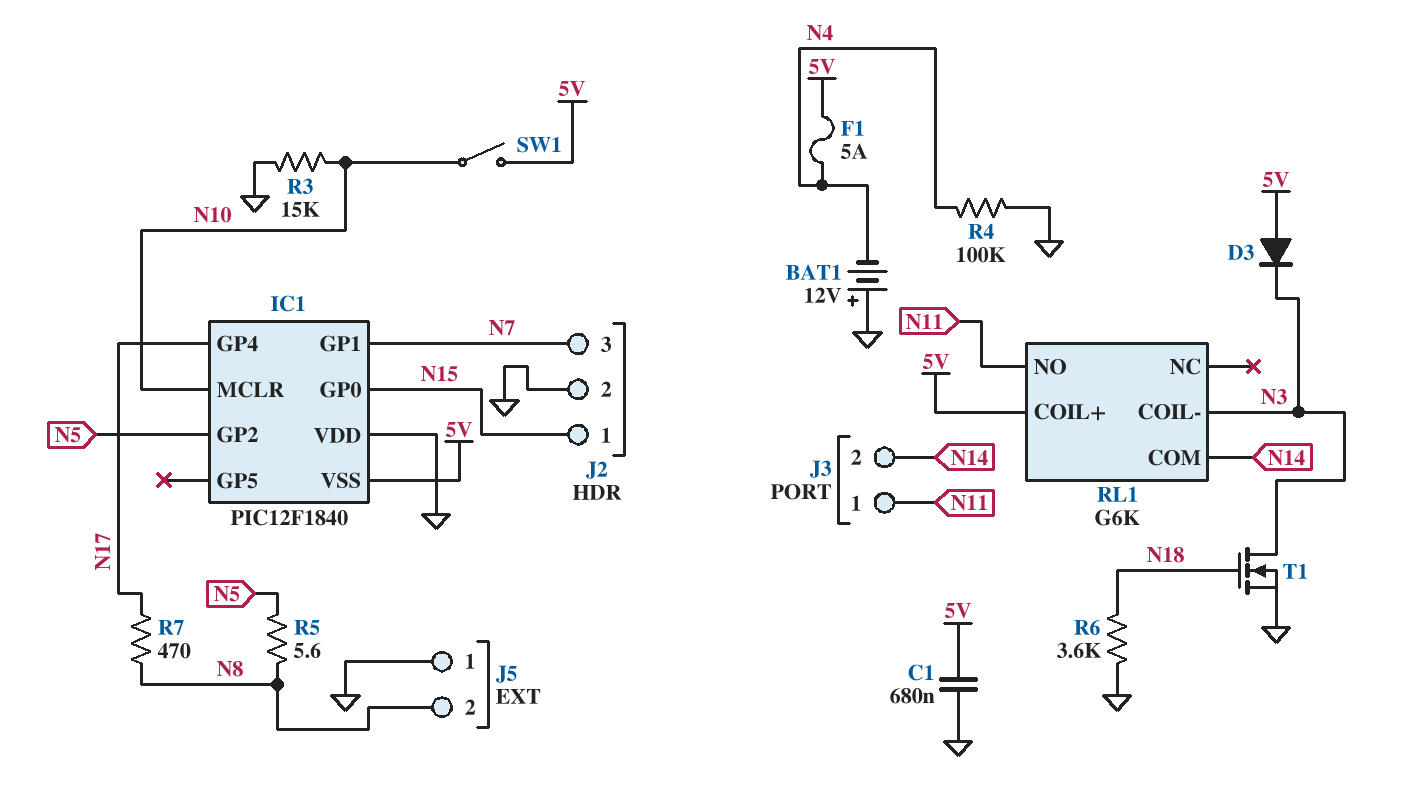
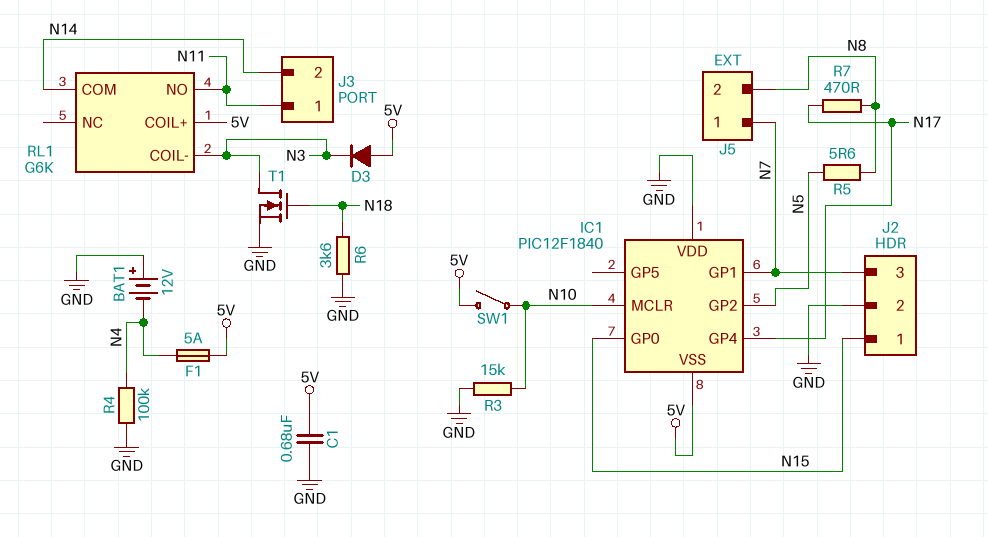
J5 pin 1: GND -> N7

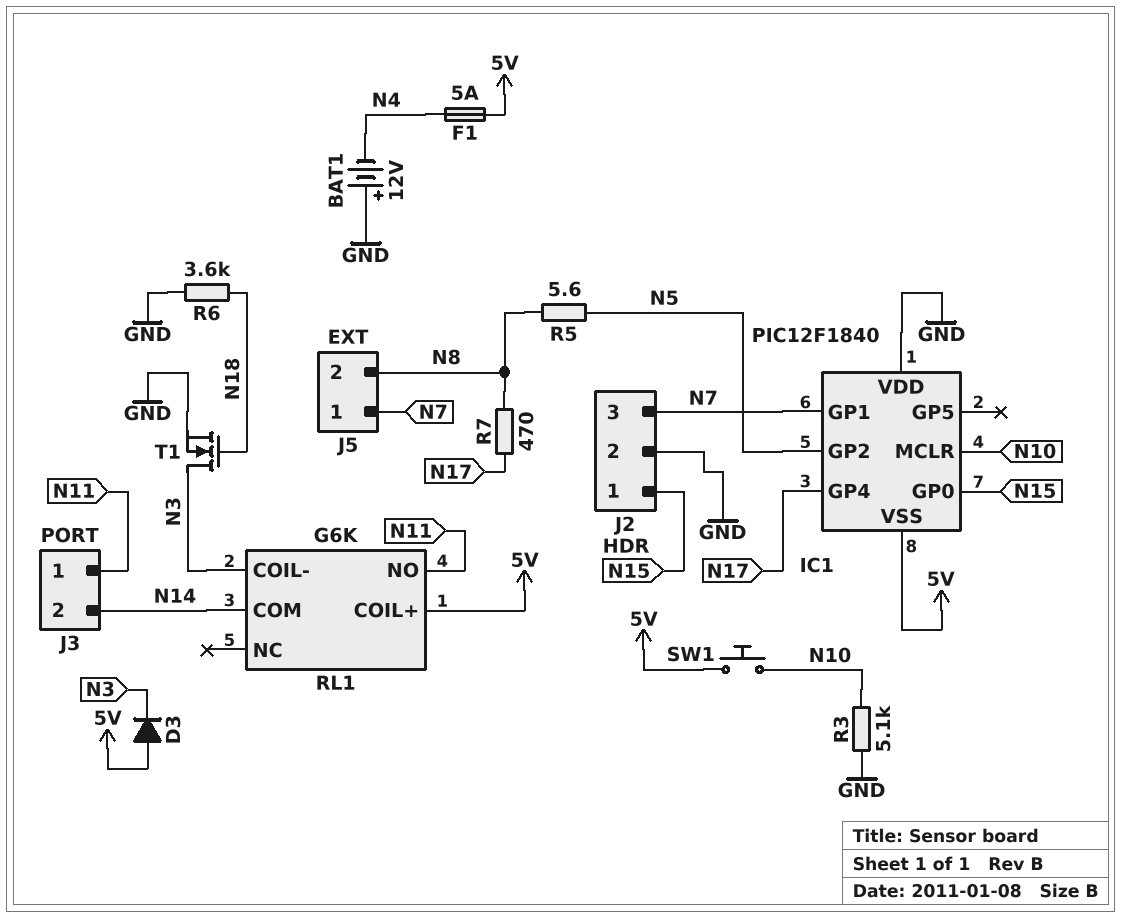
C1: 680nF (5V, GND) -> none
R3: 15k (GND, N10) -> 5.1k (GND, N10)
R4: 100k (GND, N4) -> none
SW1: switch (5V, N10) -> button (5V, N10)

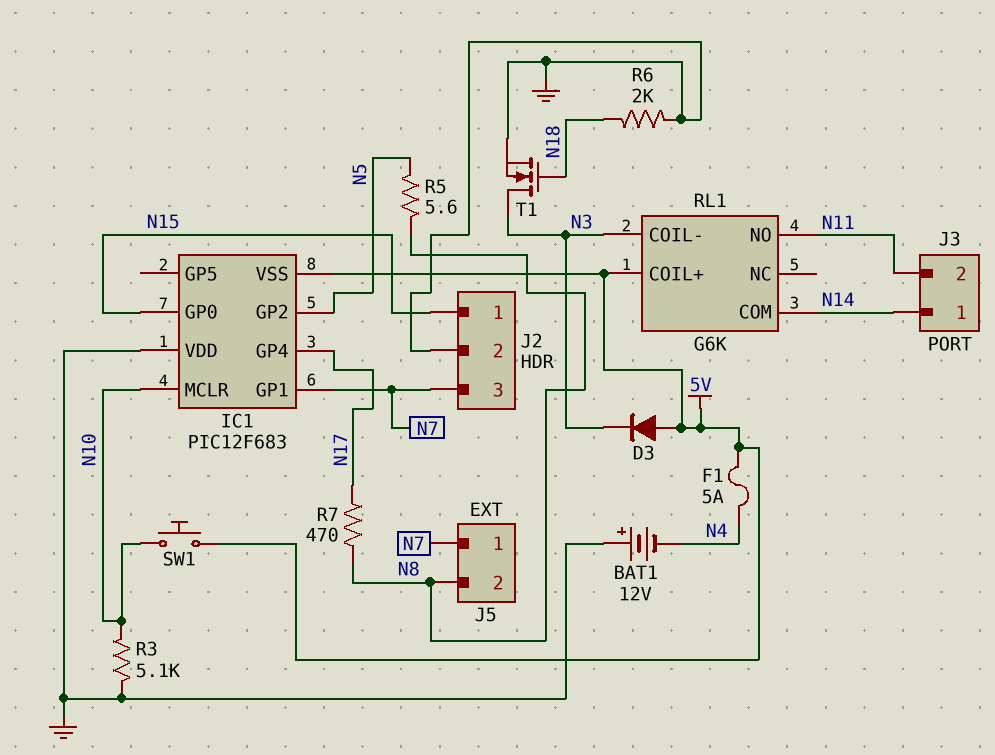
IC1: PIC12F1840 -> PIC12F683
J3 pin 1: N11 -> N14
J3 pin 2: N14 -> N11
R6: 3.6k (GND, N18) -> 2k (GND, N18)

